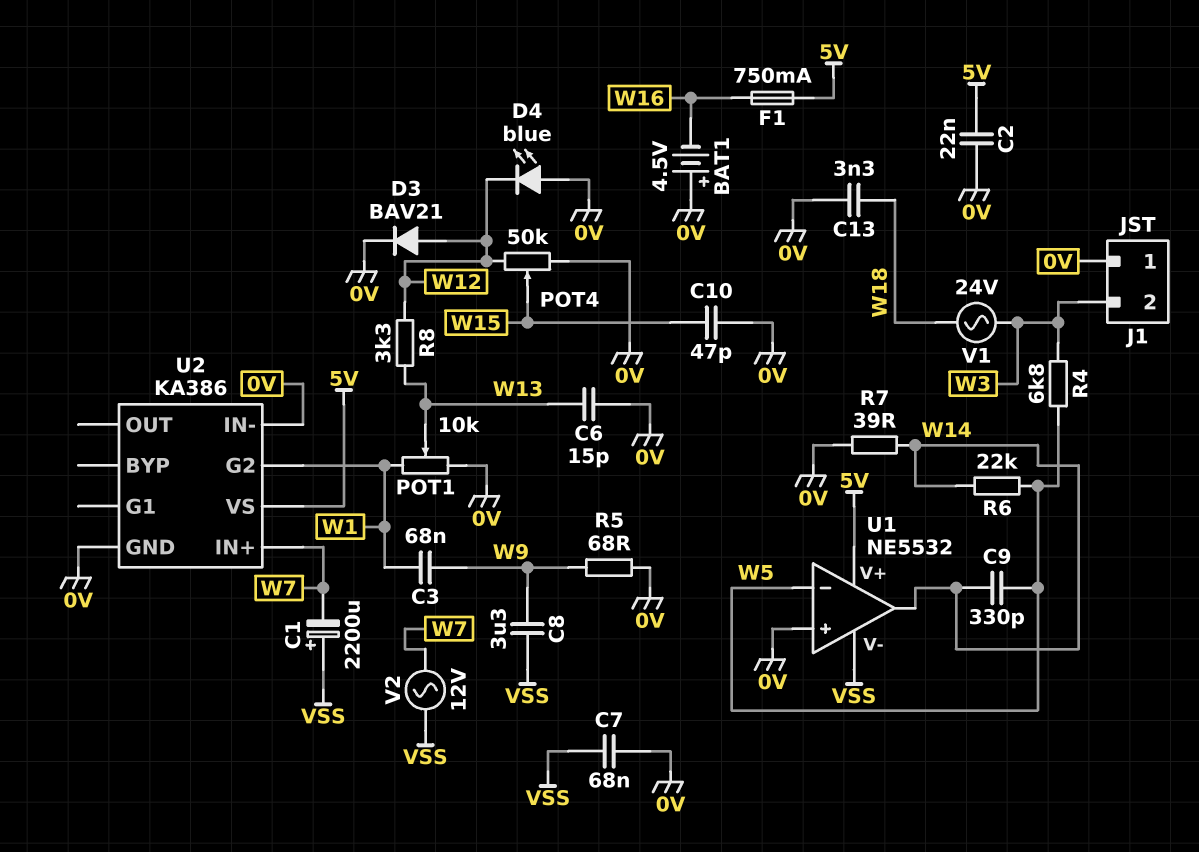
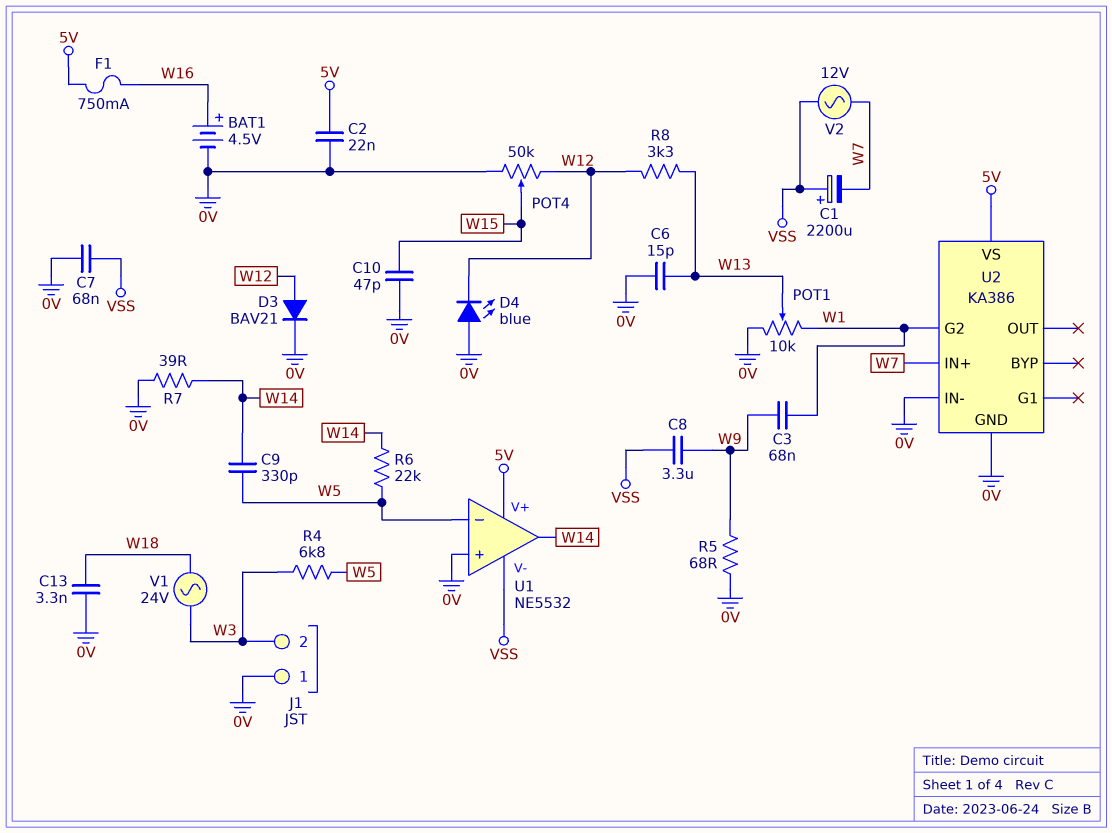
BAT1: 4.5V (plus 0V, minus W16) -> 4.5V (plus W16, minus 0V)

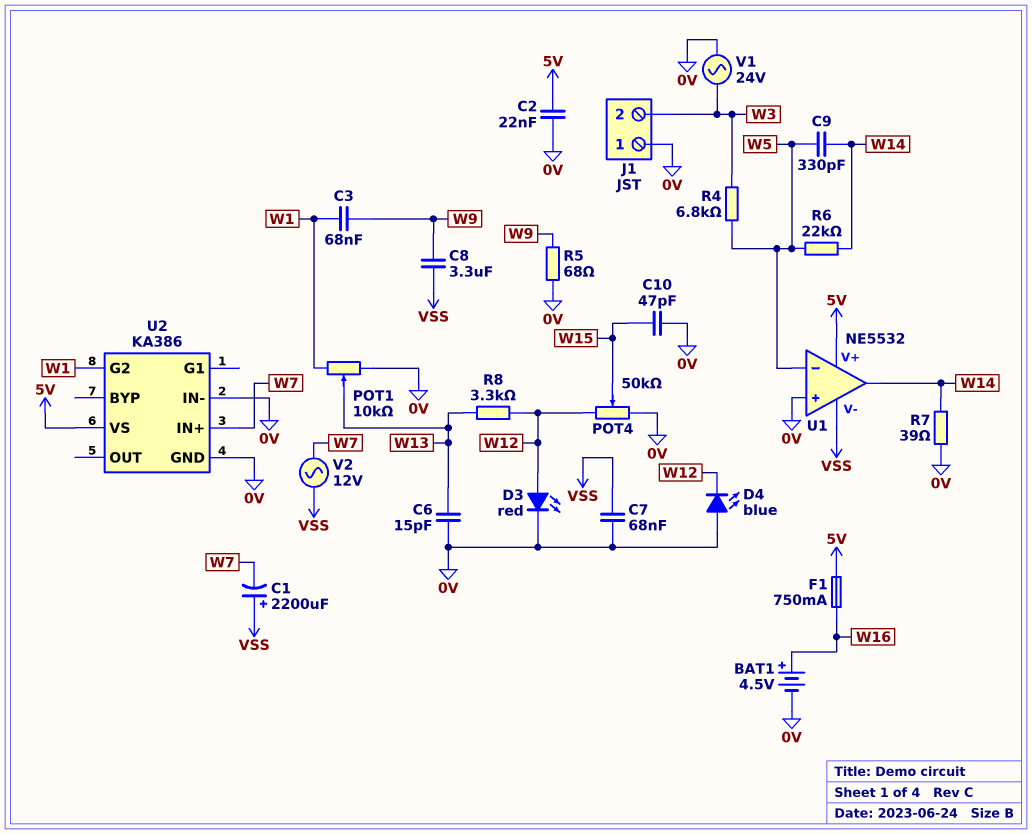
C13: 3.3nF (0V, W18) -> none
D3: diode BAV21 (A W12, K 0V) -> LED red (A W12, K 0V)
V1: AC 24V (W3, W18) -> AC 24V (0V, W3)

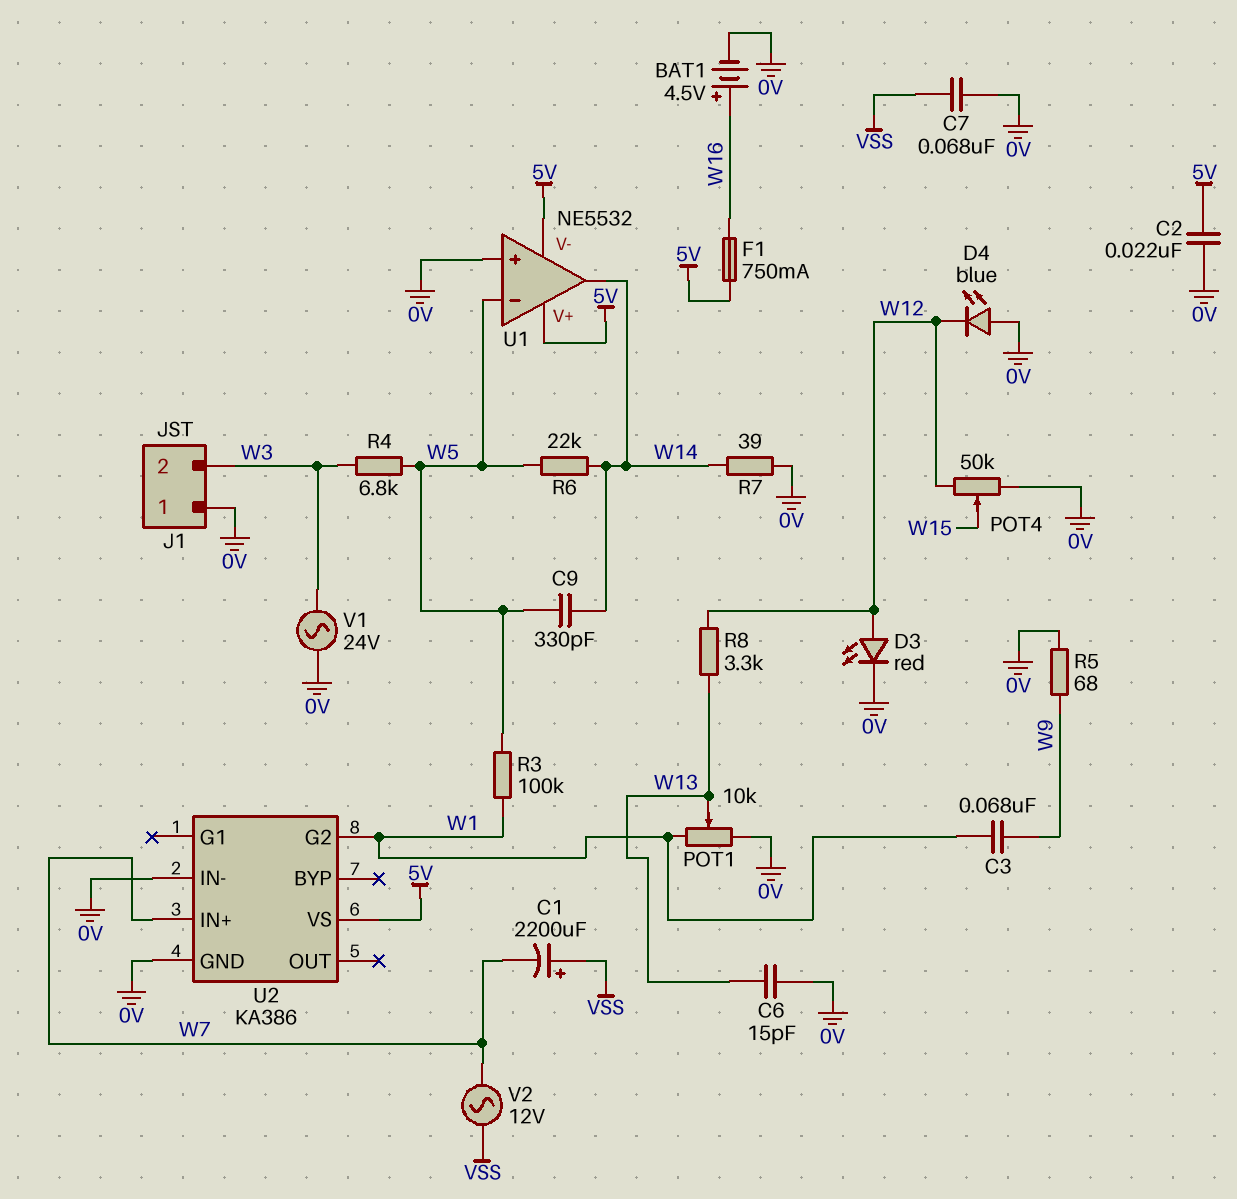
C8: 3.3uF (VSS, W9) -> none
C10: 47pF (0V, W15) -> none
R3: none -> 100k (W1, W5)
U1 pin V-: VSS -> 5V

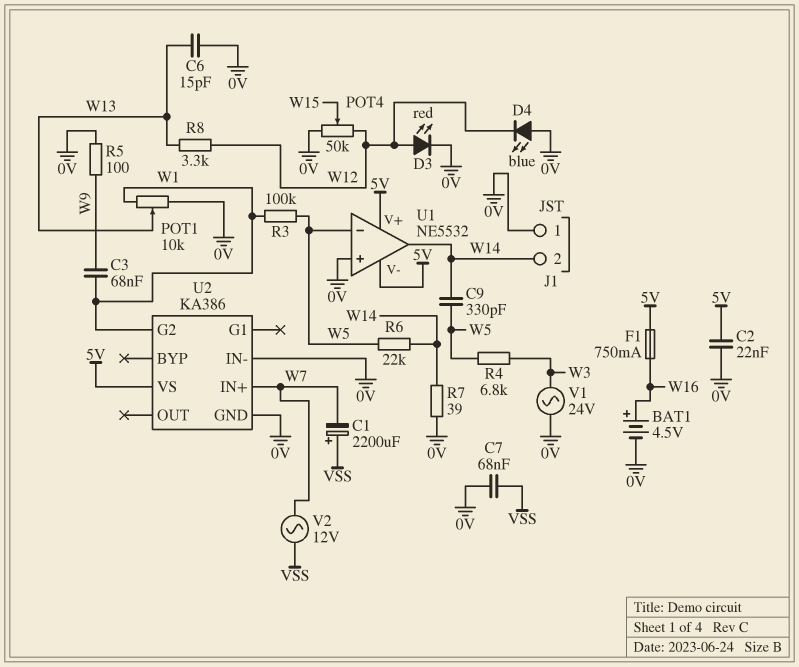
J1 pin 2: W3 -> W14
R5: 68 (0V, W9) -> 100 (0V, W9)

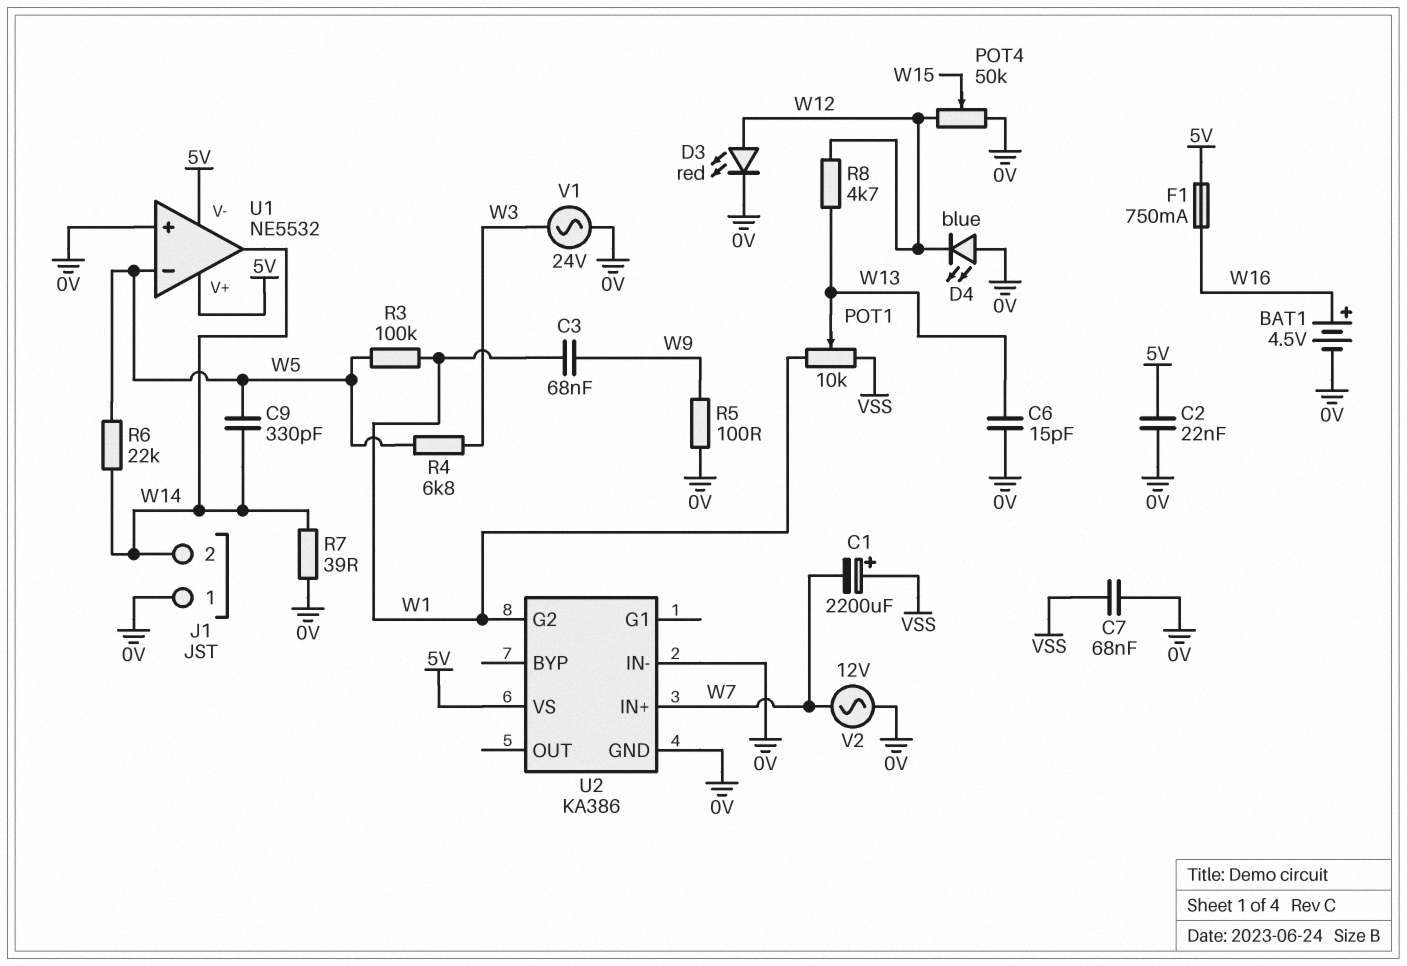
POT1: 10k (0V, W1, wiper W13) -> 10k (VSS, W1, wiper W13)
R8: 3.3k (W12, W13) -> 4.7k (W12, W13)
V2: AC 12V (VSS, W7) -> AC 12V (0V, W7)

